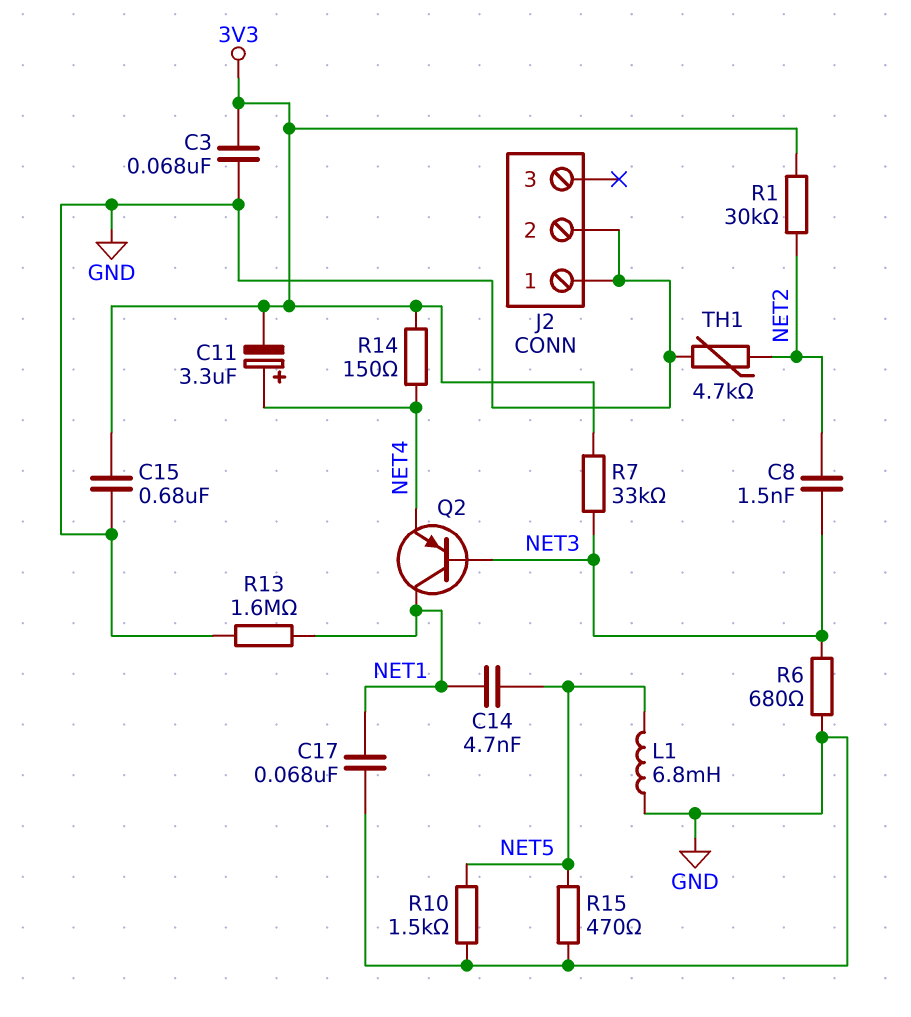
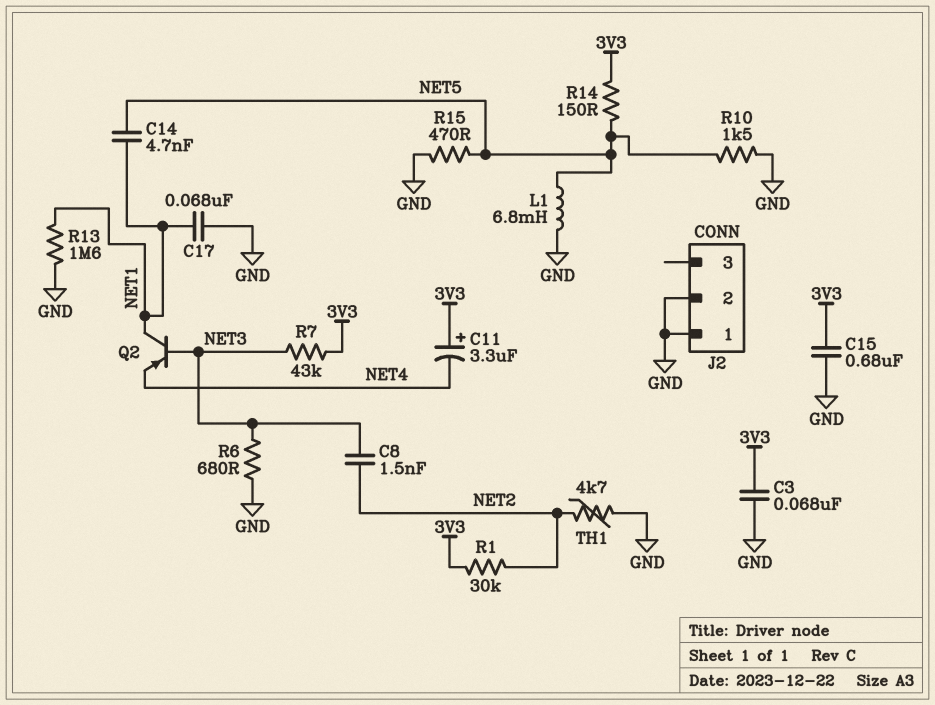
C11: 3.3uF (plus NET4, minus 3V3) -> 3.3uF (plus 3V3, minus NET4)
R7: 33k (3V3, NET3) -> 43k (3V3, NET3)
R14: 150 (3V3, NET4) -> 150 (3V3, NET5)

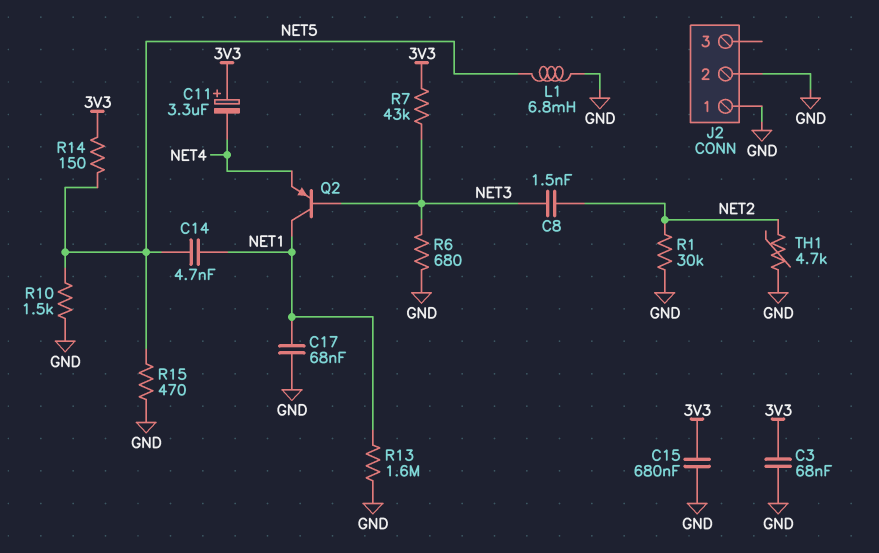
R1: 30k (3V3, NET2) -> 30k (GND, NET2)

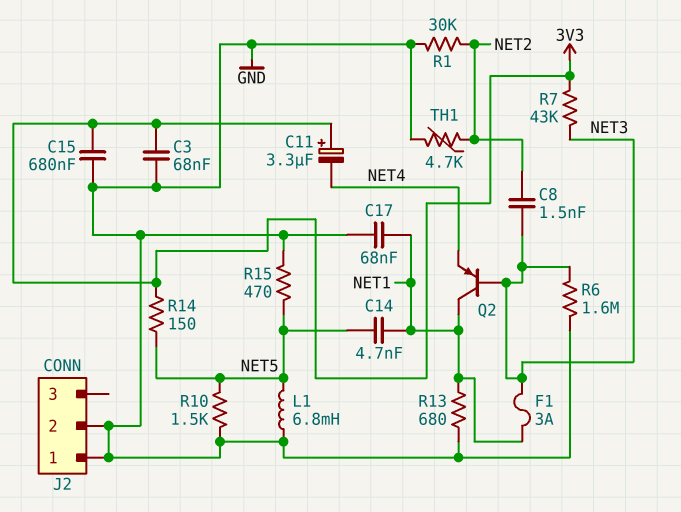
F1: none -> 3A (NET1, NET3)
R6: 680 (GND, NET3) -> 1.6M (GND, NET3)
R13: 1.6M (GND, NET1) -> 680 (GND, NET1)

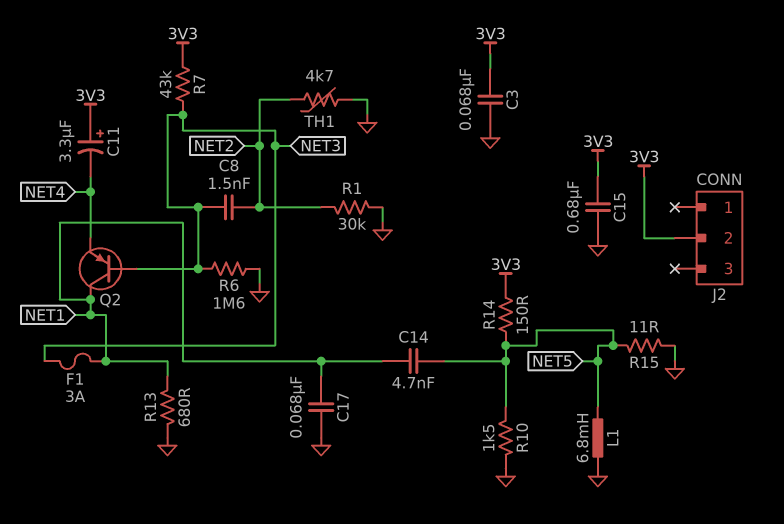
J2 pin 1: GND -> none
J2 pin 2: GND -> 3V3
R15: 470 (GND, NET5) -> 11 (GND, NET5)

